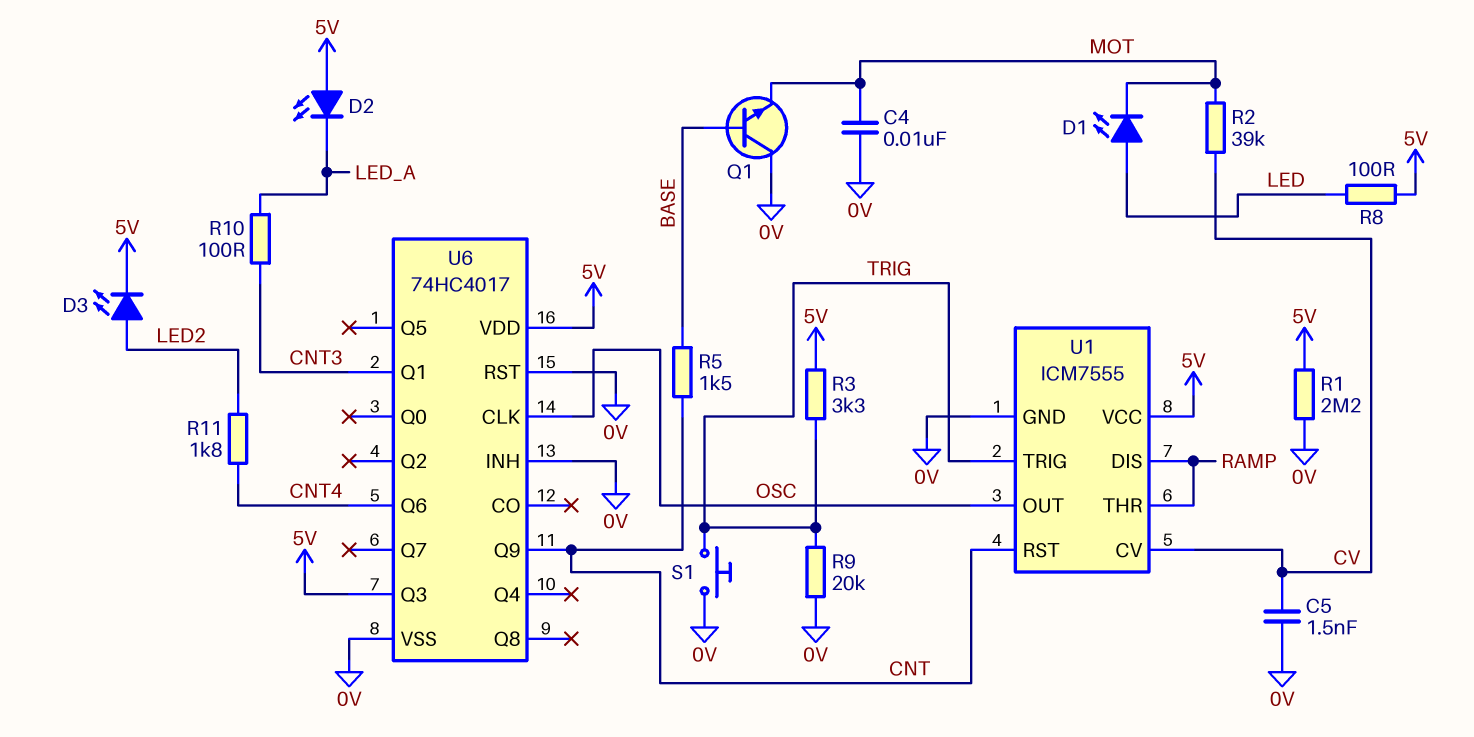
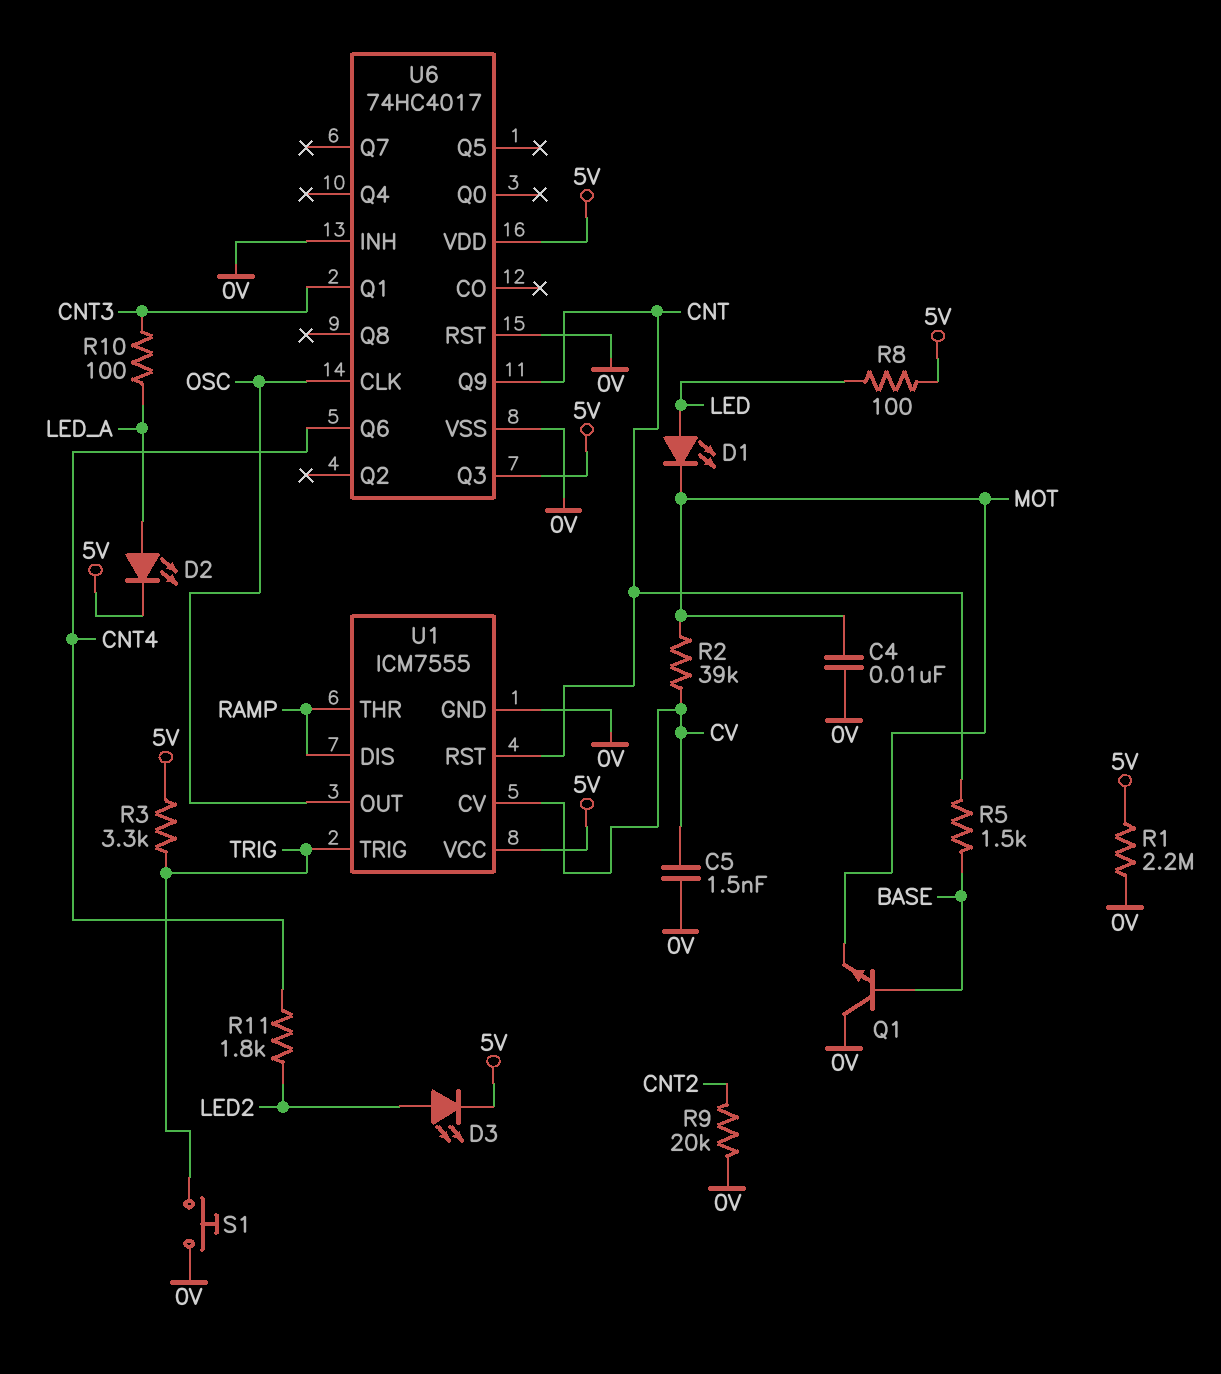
D2: LED (A 5V, K LED_A) -> LED (A LED_A, K 5V)
R9: 20k (0V, TRIG) -> 20k (0V, CNT2)

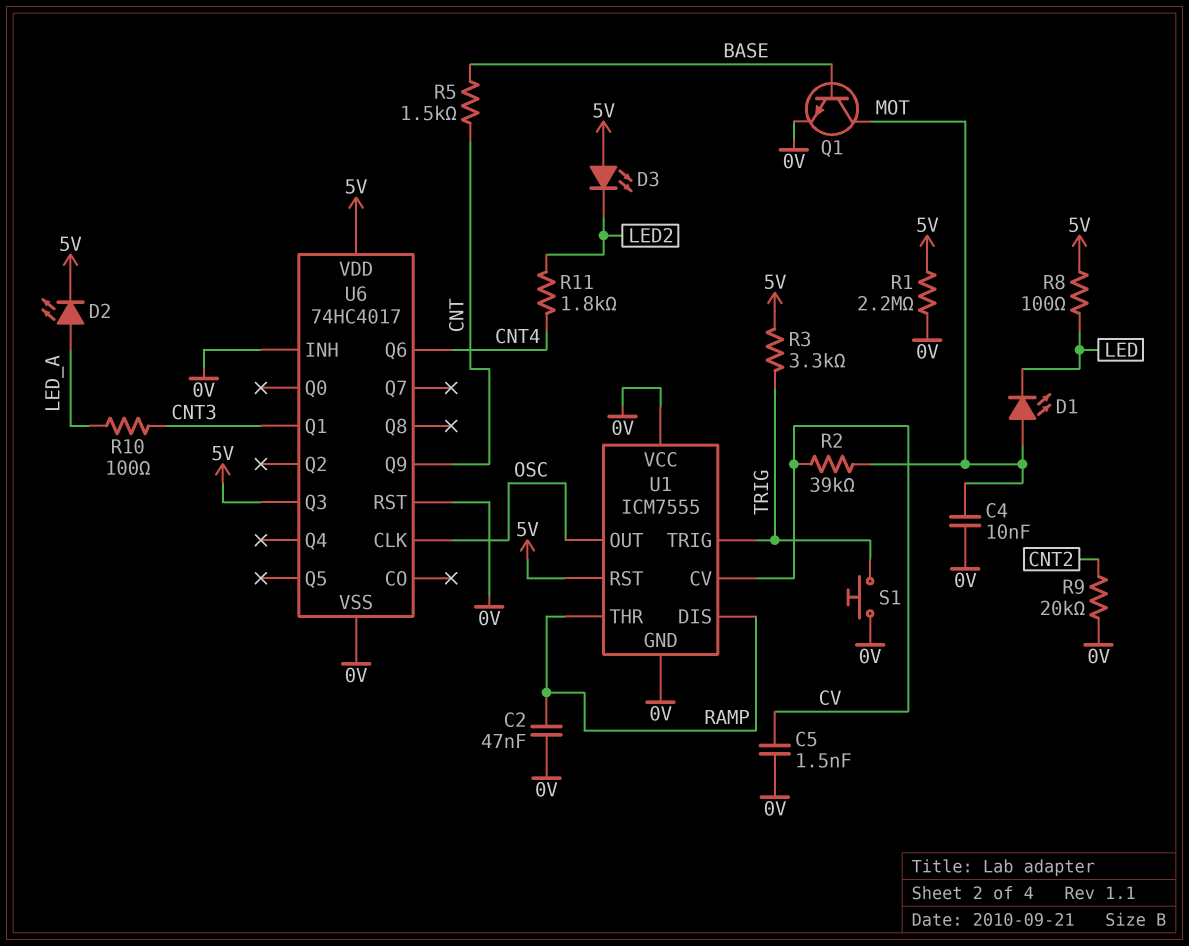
C2: none -> 47nF (0V, RAMP)
D1: LED (A LED, K MOT) -> LED (A MOT, K LED)
D3: LED (A LED2, K 5V) -> LED (A 5V, K LED2)
Q1: NPN (B BASE, C 0V, E MOT) -> NPN (B BASE, C MOT, E 0V)
U1 pin RST: CNT -> 5V
U1 pin VCC: 5V -> 0V

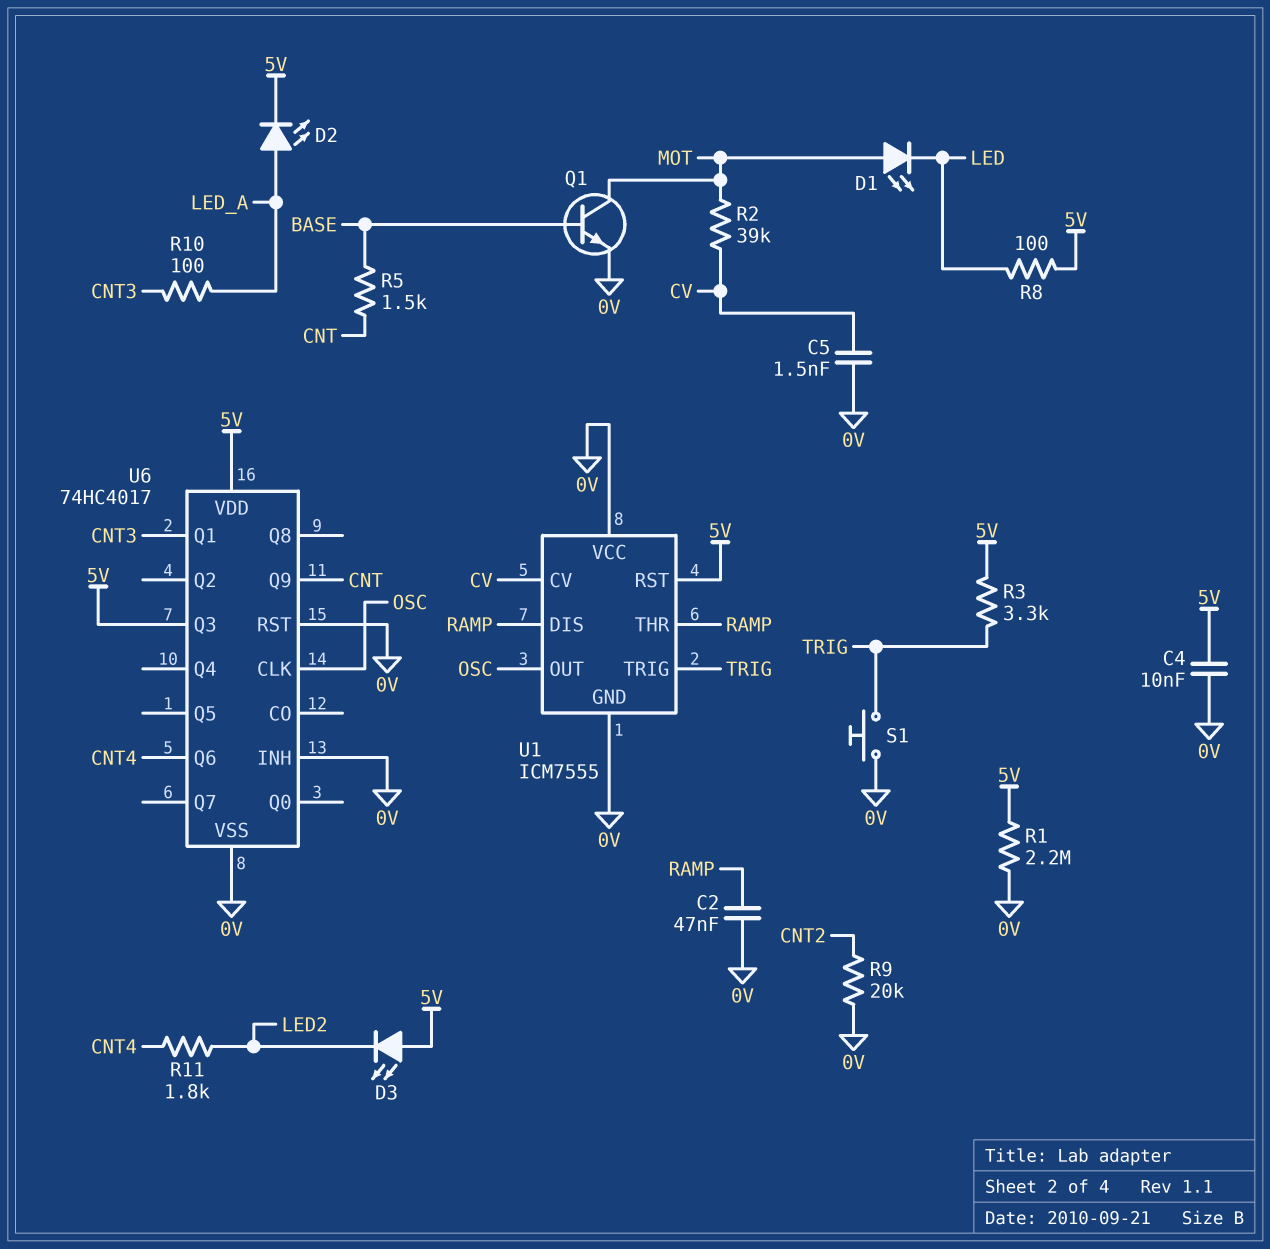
C4: 10nF (0V, MOT) -> 10nF (0V, 5V)

